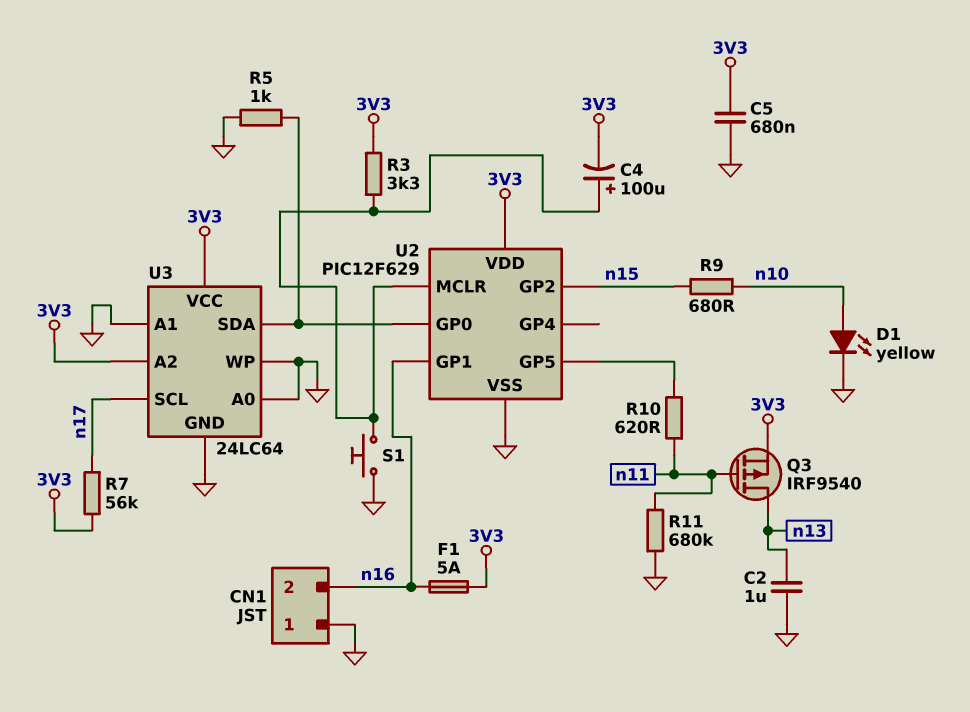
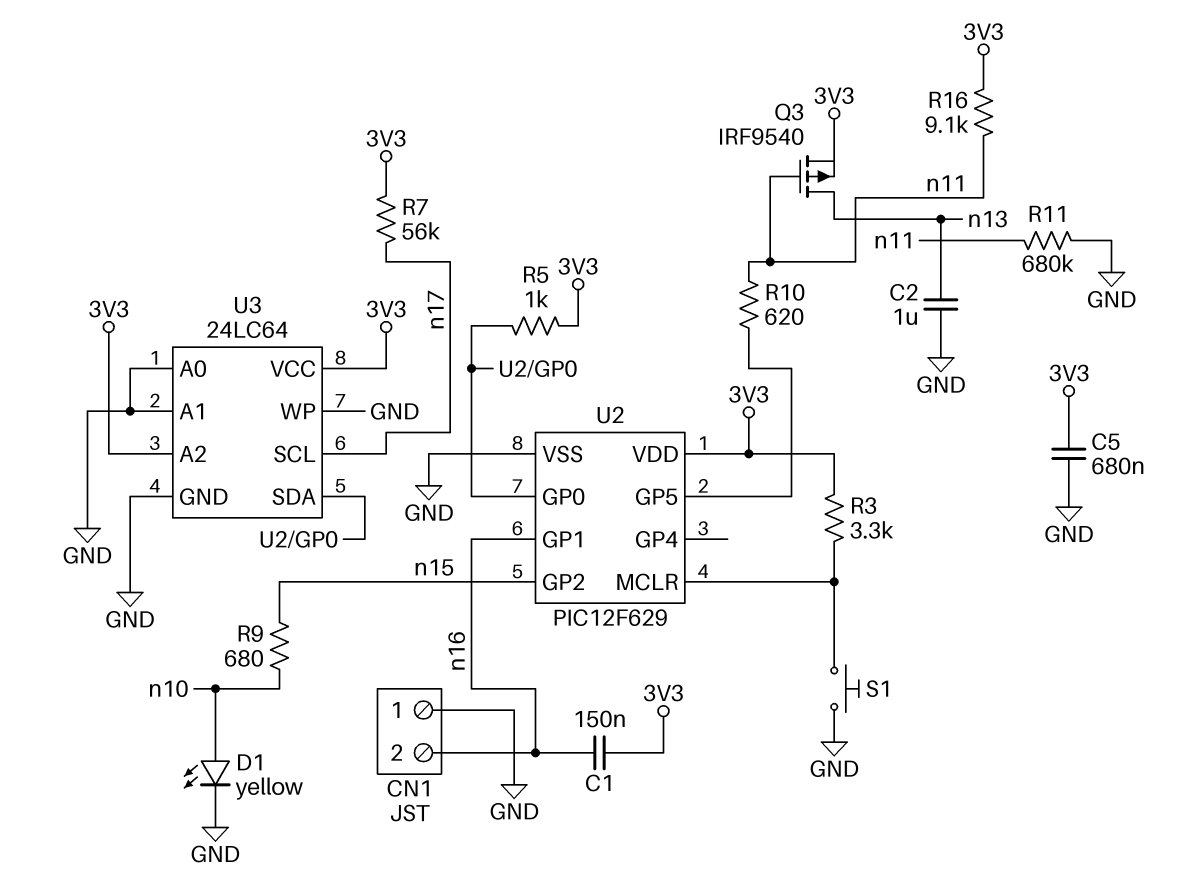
C1: none -> 150nF (3V3, n16)
C4: 100uF (plus U2/MCLR, minus 3V3) -> none
F1: 5A (3V3, n16) -> none
R5: 1k (GND, U2/GP0) -> 1k (3V3, U2/GP0)
R16: none -> 9.1k (3V3, n11)

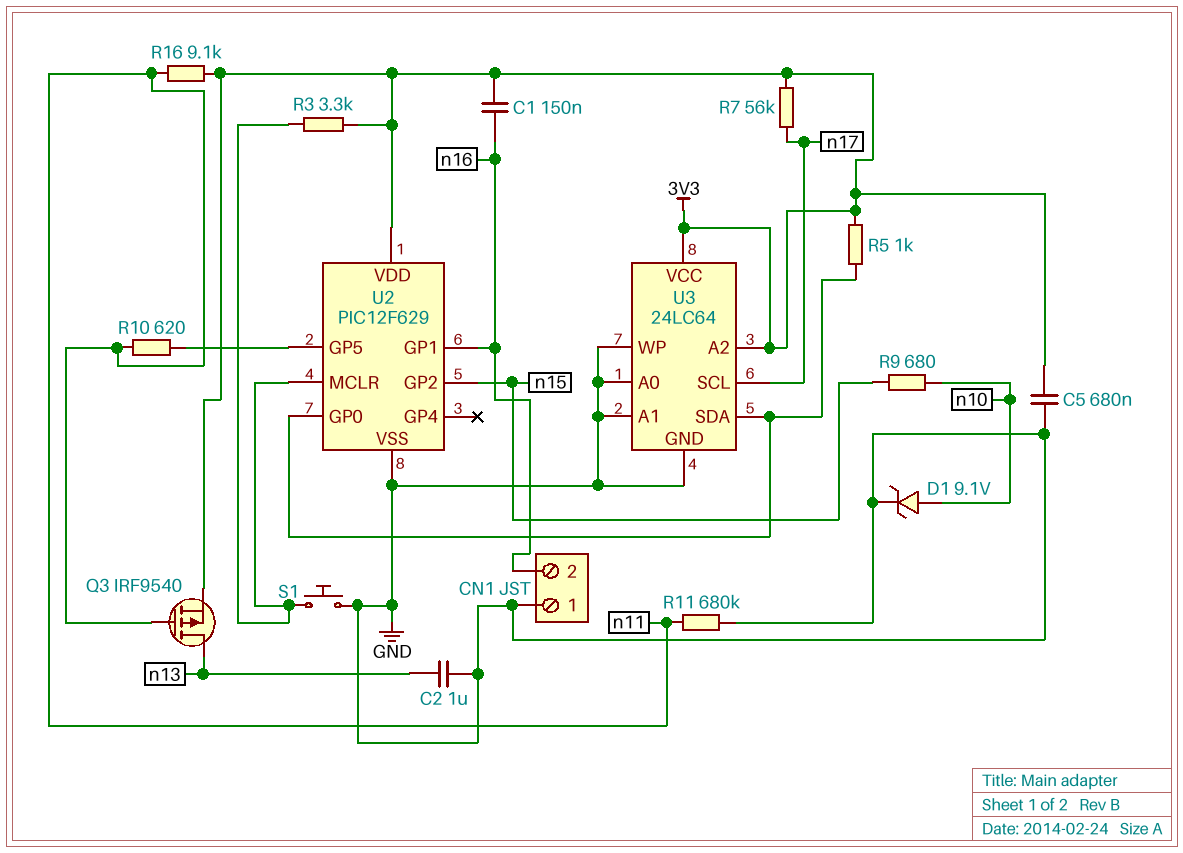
D1: LED yellow (A n10, K GND) -> zener 9.1V (A n10, K GND)

